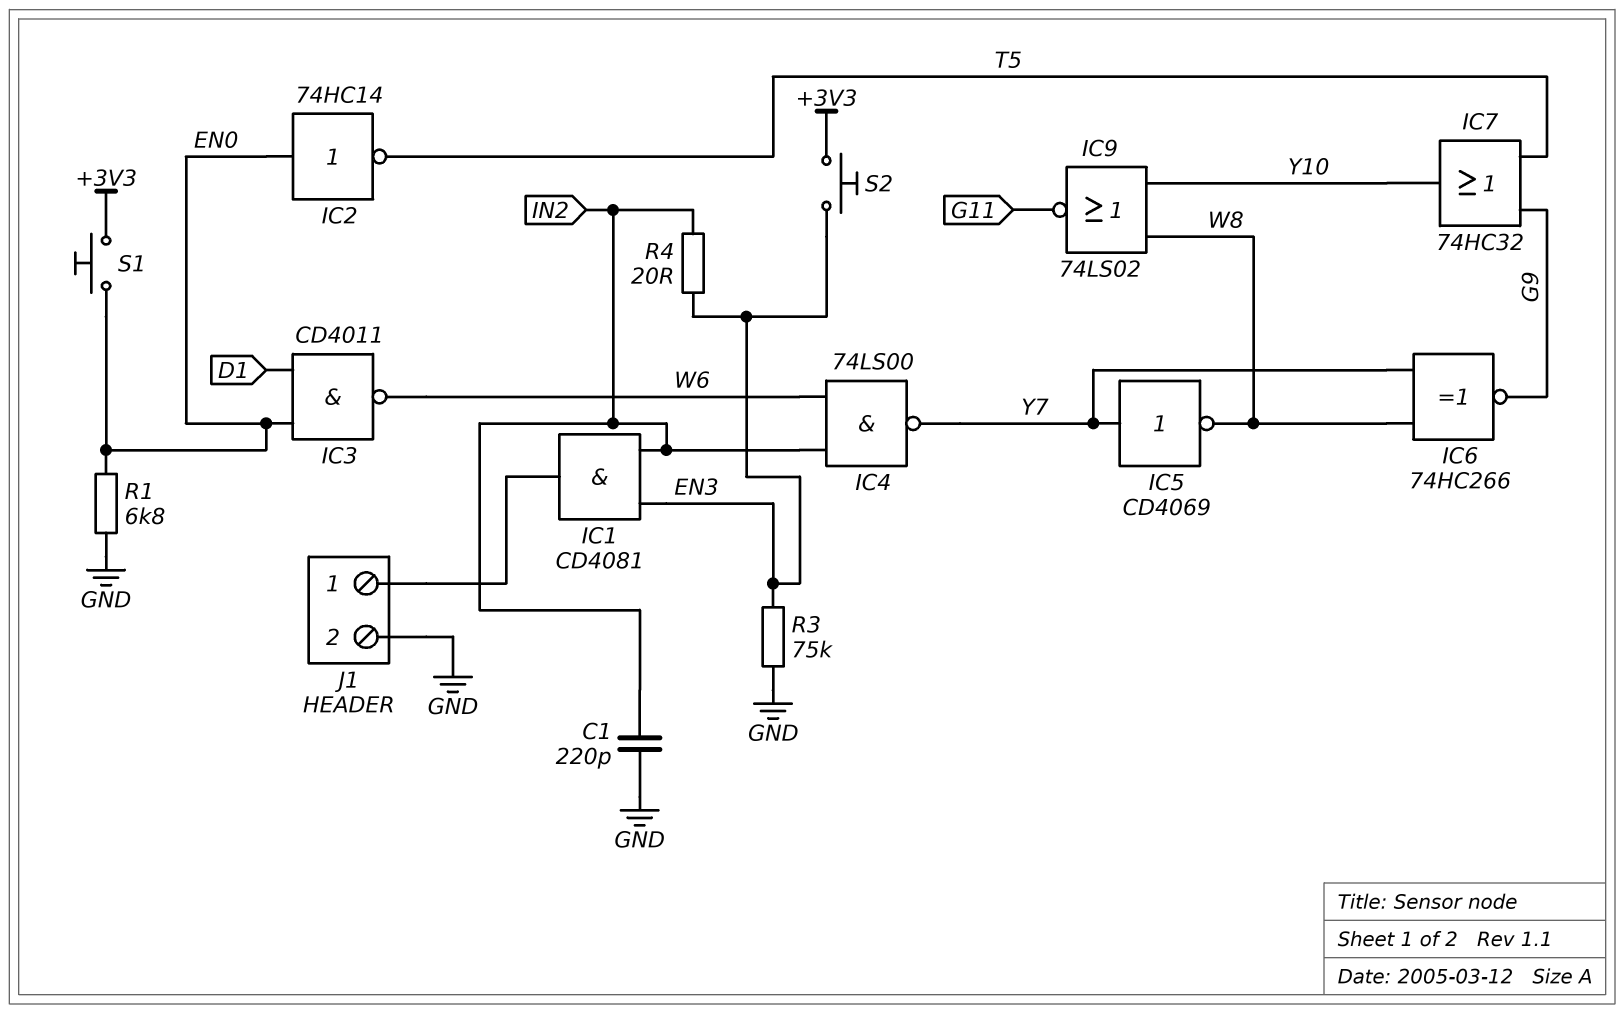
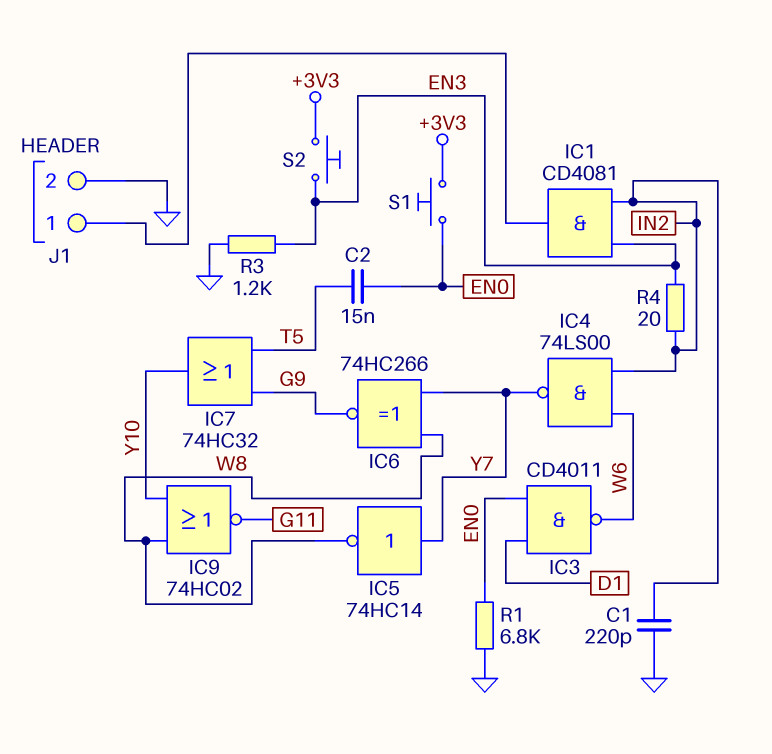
C2: none -> 15nF (EN0, T5)
IC2: NOT 74HC14 (in EN0, out T5) -> none
IC5: NOT CD4069 (in Y7, out W8) -> NOT 74HC14 (in Y7, out W8)
IC9: NOR 74LS02 (in W8, in Y10, out G11) -> NOR 74HC02 (in W8, in Y10, out G11)
R3: 75k (EN3, GND) -> 1.2k (EN3, GND)

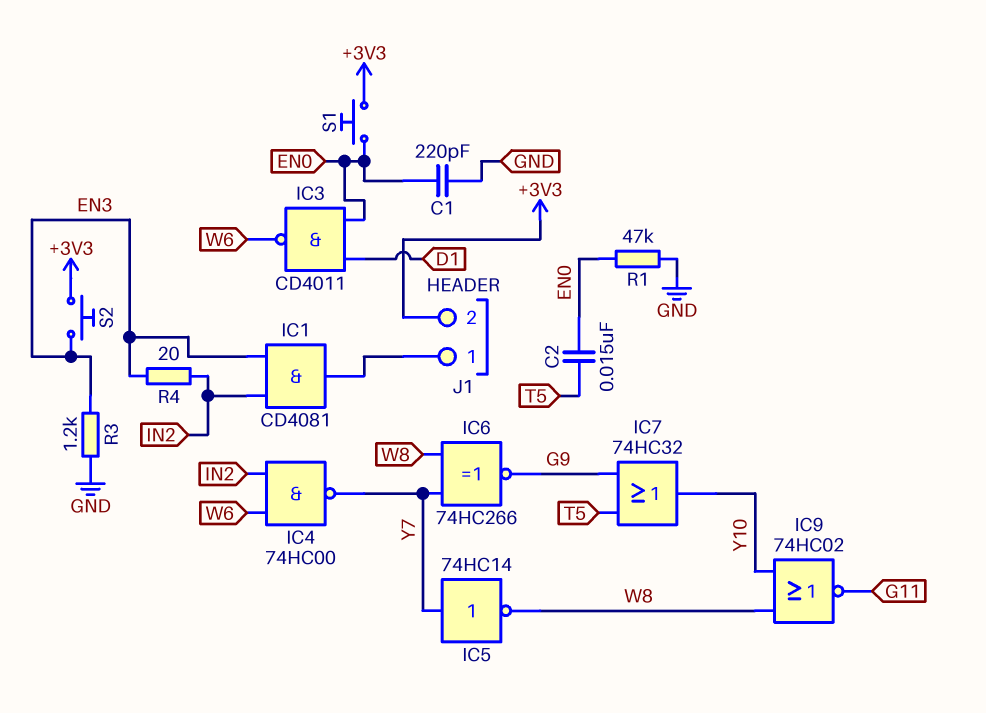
C1: 220pF (GND, IN2) -> 220pF (EN0, GND)
IC4: NAND 74LS00 (in IN2, in W6, out Y7) -> NAND 74HC00 (in IN2, in W6, out Y7)
J1 pin 2: GND -> +3V3
R1: 6.8k (EN0, GND) -> 47k (EN0, GND)

